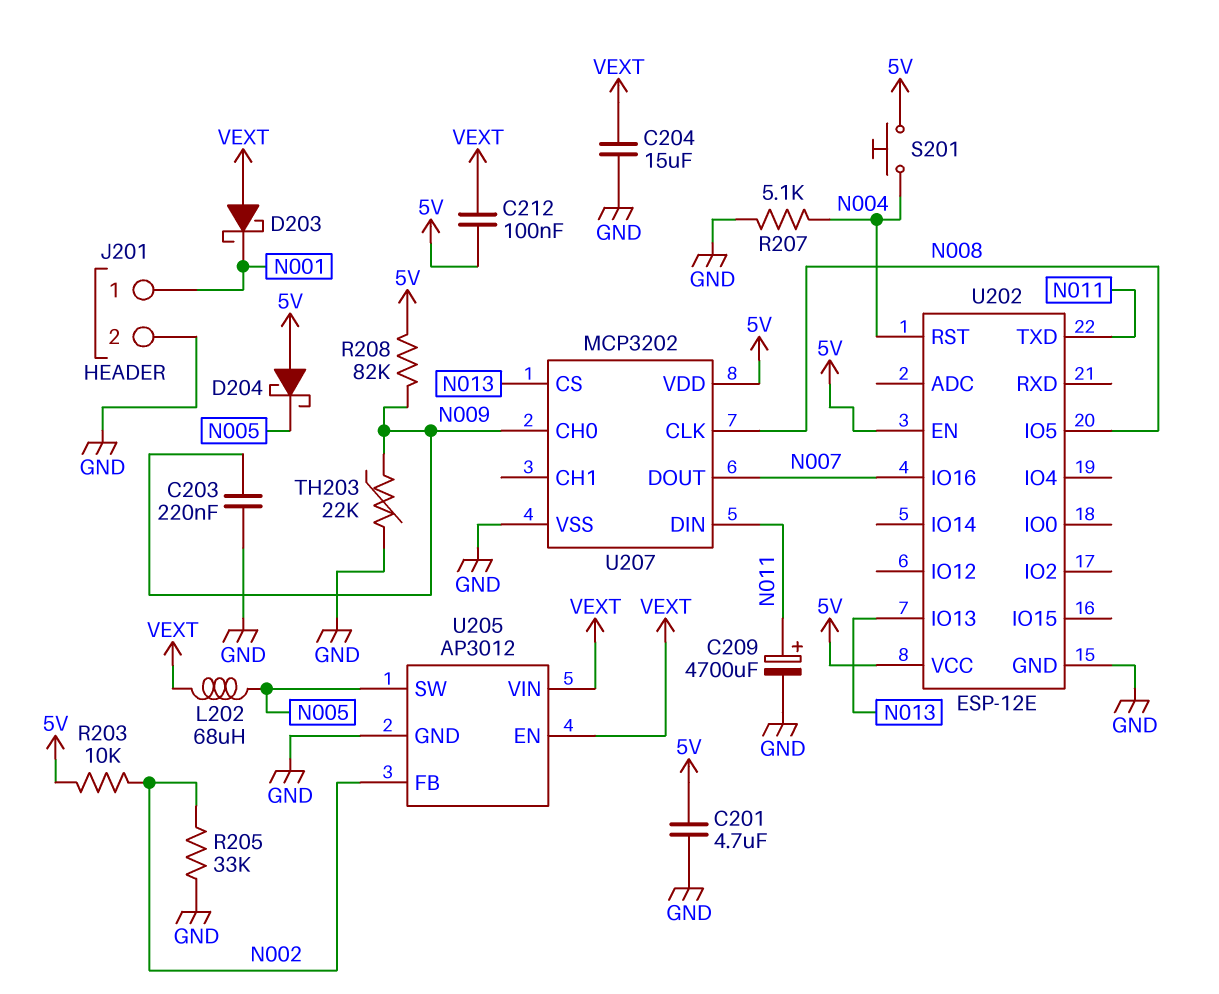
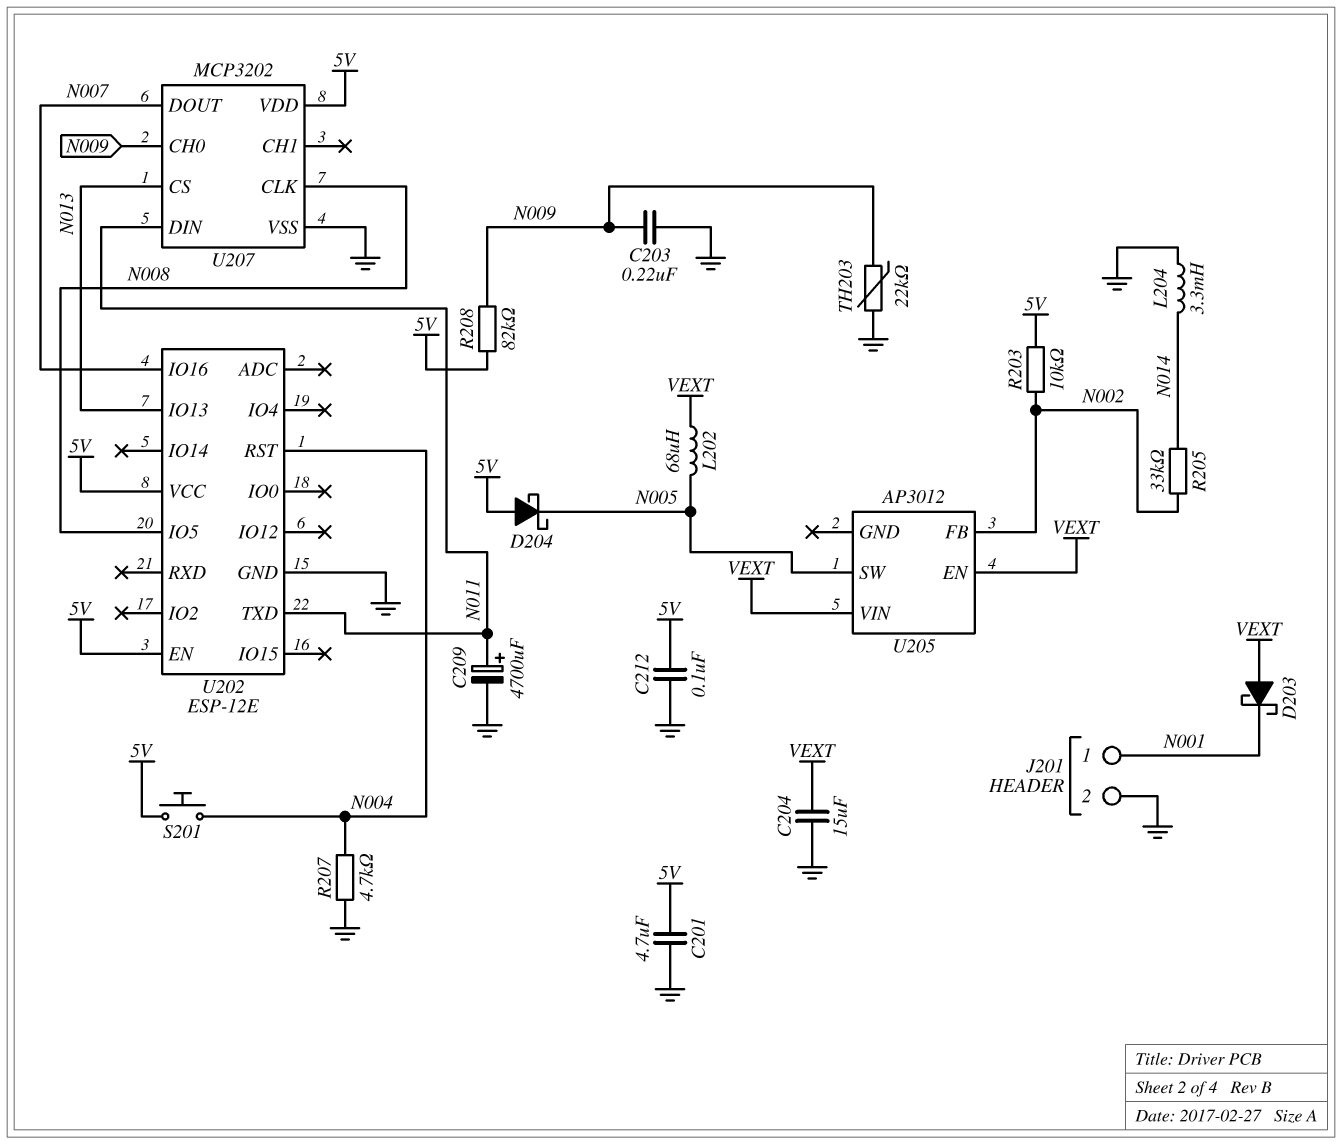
C212: 100nF (5V, VEXT) -> 100nF (5V, GND)
L204: none -> 3.3mH (GND, N014)
R205: 33k (GND, N002) -> 33k (N002, N014)
R207: 5.1k (GND, N004) -> 4.7k (GND, N004)
U205 pin GND: GND -> none

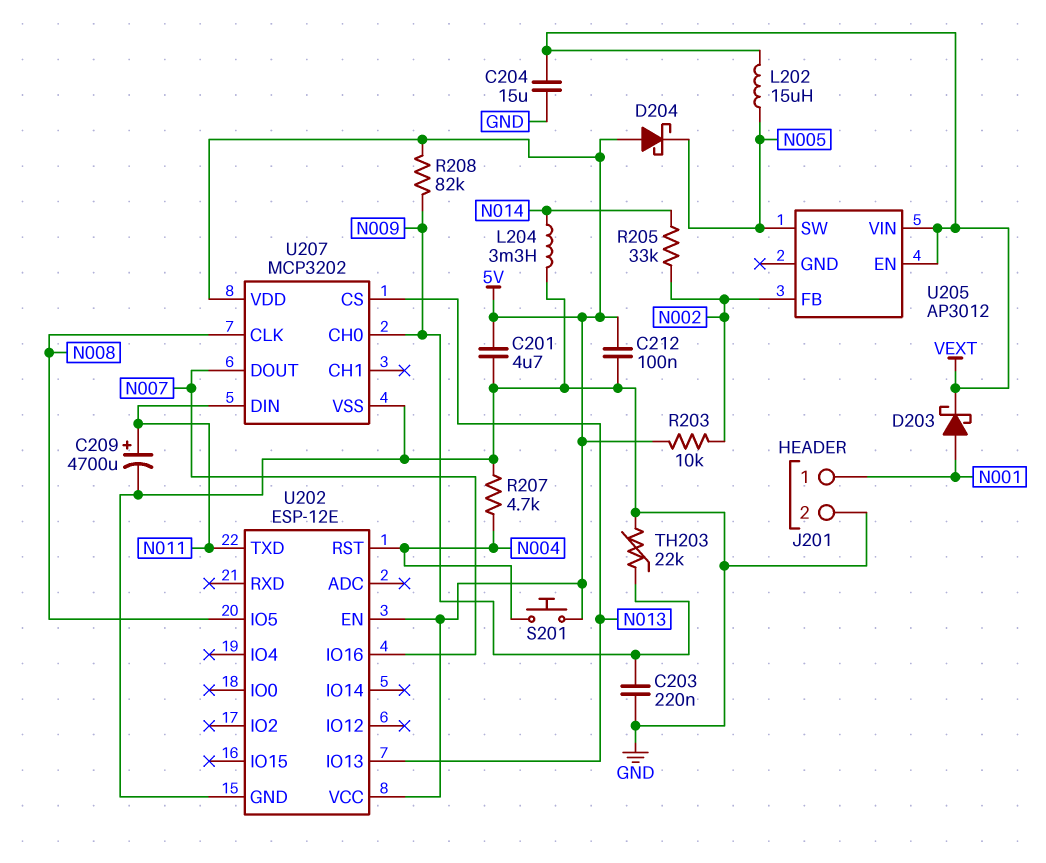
D203: schottky (A VEXT, K N001) -> schottky (A N001, K VEXT)
L202: 68uH (N005, VEXT) -> 15uH (N005, VEXT)

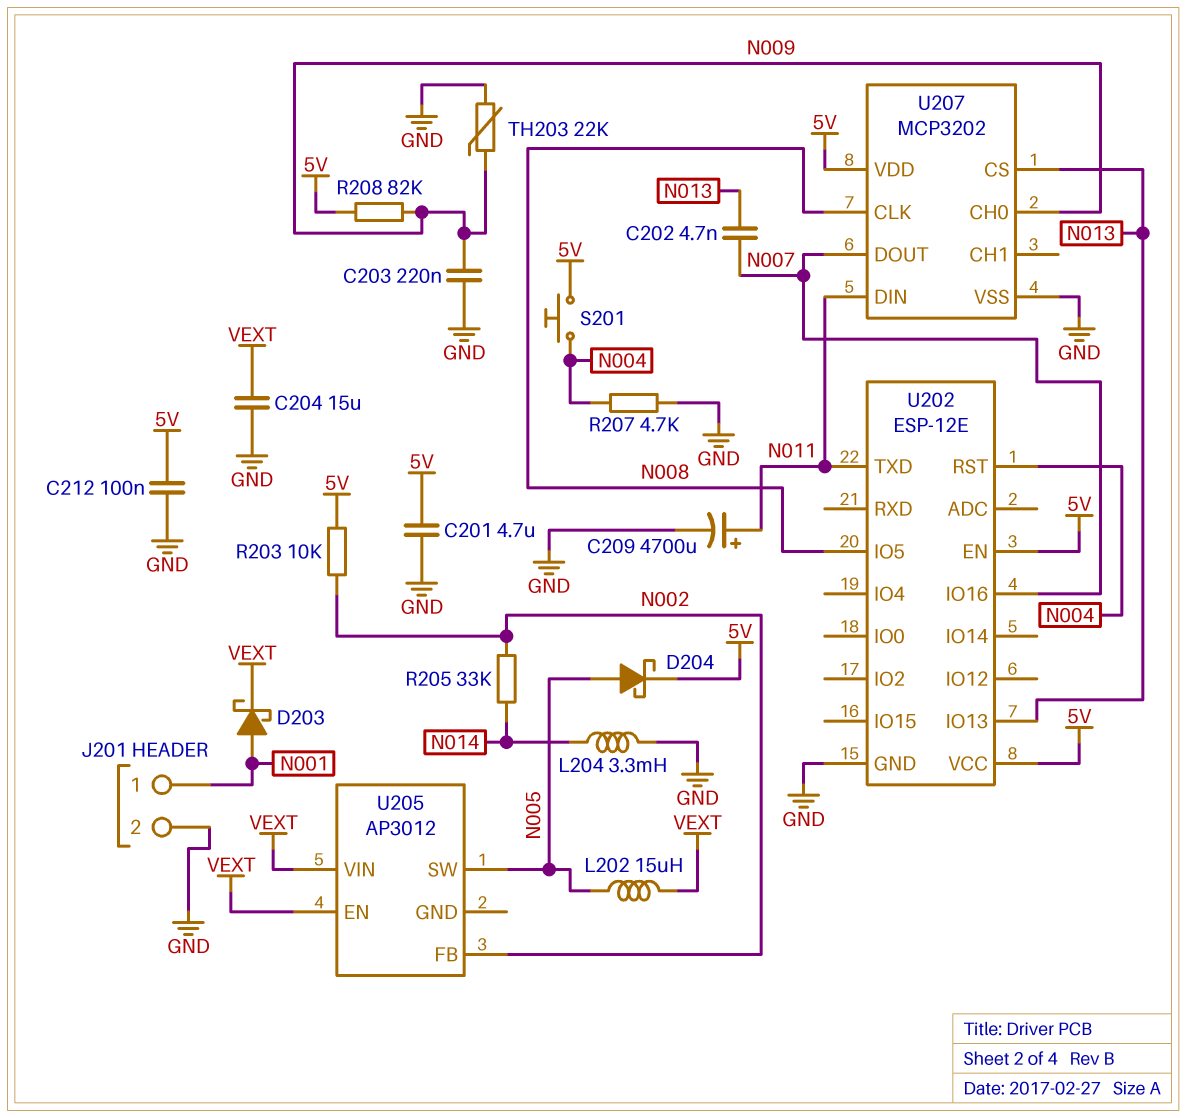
C202: none -> 4.7nF (N007, N013)
D204: schottky (A 5V, K N005) -> schottky (A N005, K 5V)

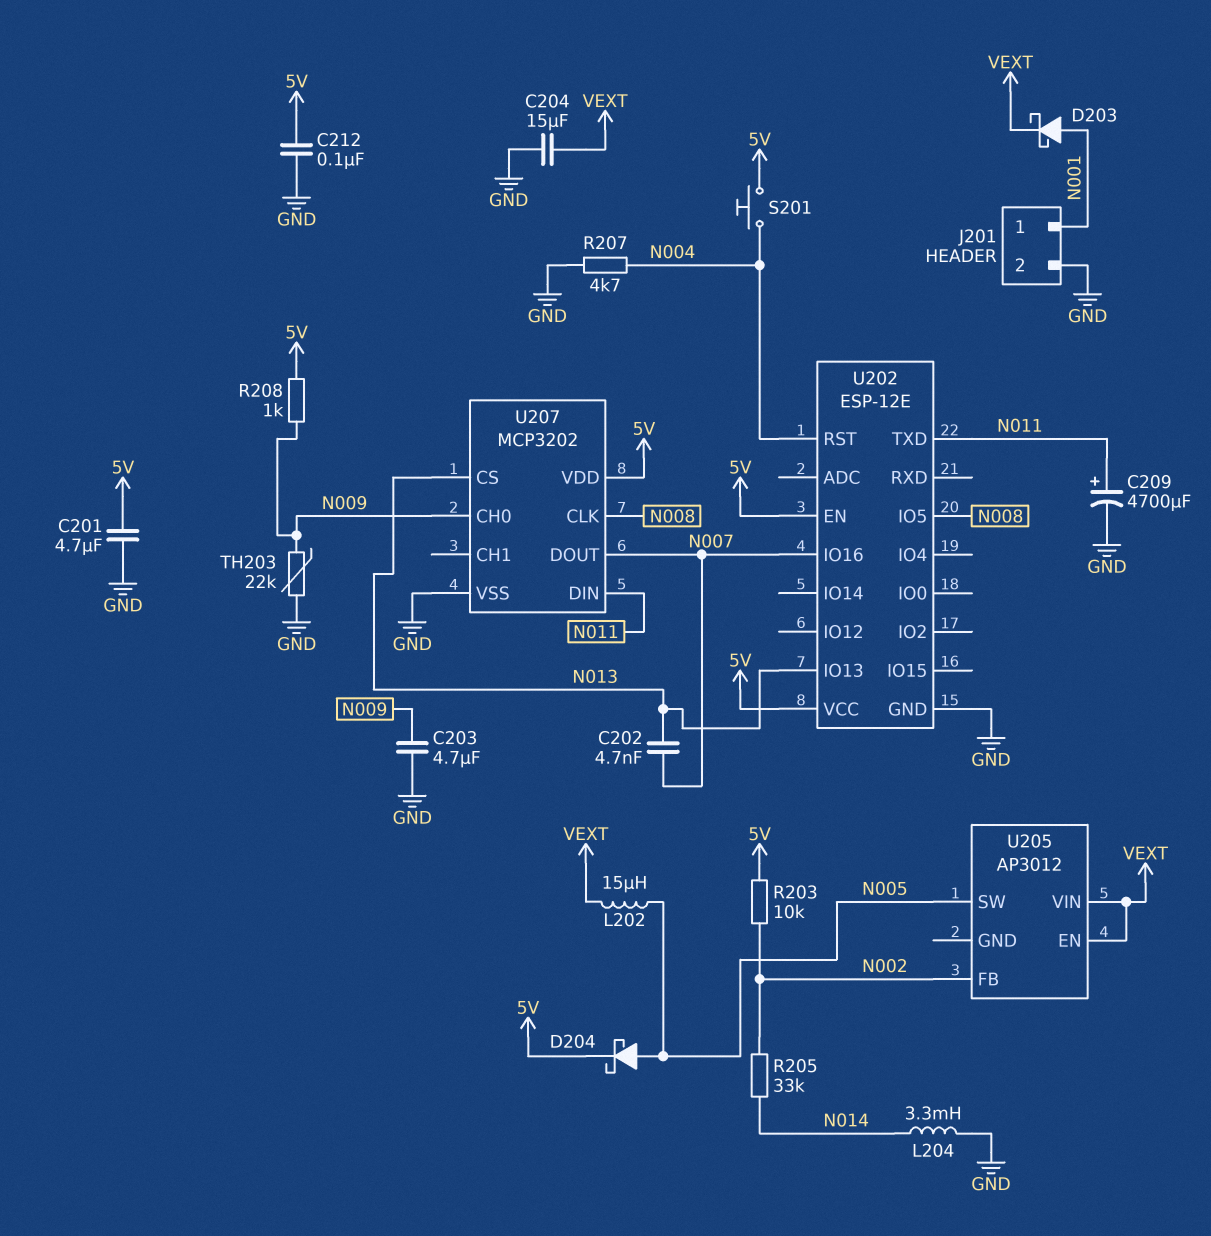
C203: 220nF (GND, N009) -> 4.7uF (GND, N009)
R208: 82k (5V, N009) -> 1k (5V, N009)

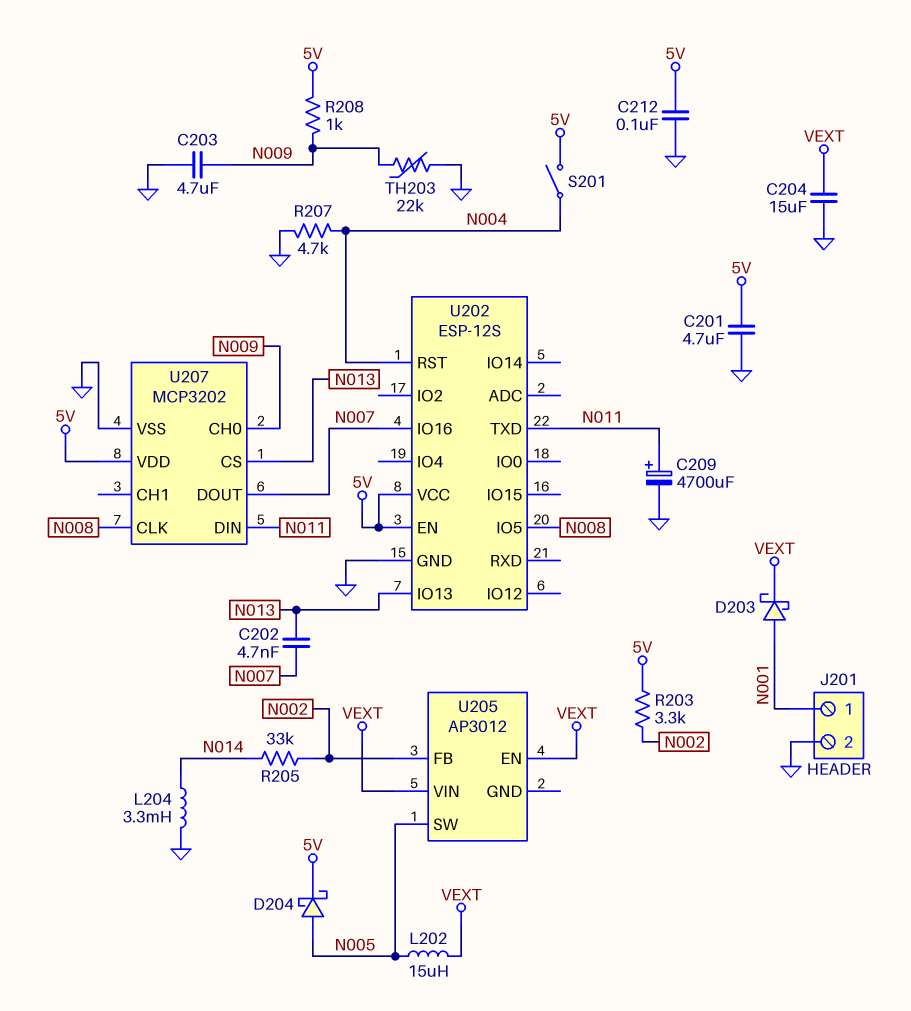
R203: 10k (5V, N002) -> 3.3k (5V, N002)
S201: button (5V, N004) -> switch (5V, N004)
U202: ESP-12E -> ESP-12S

